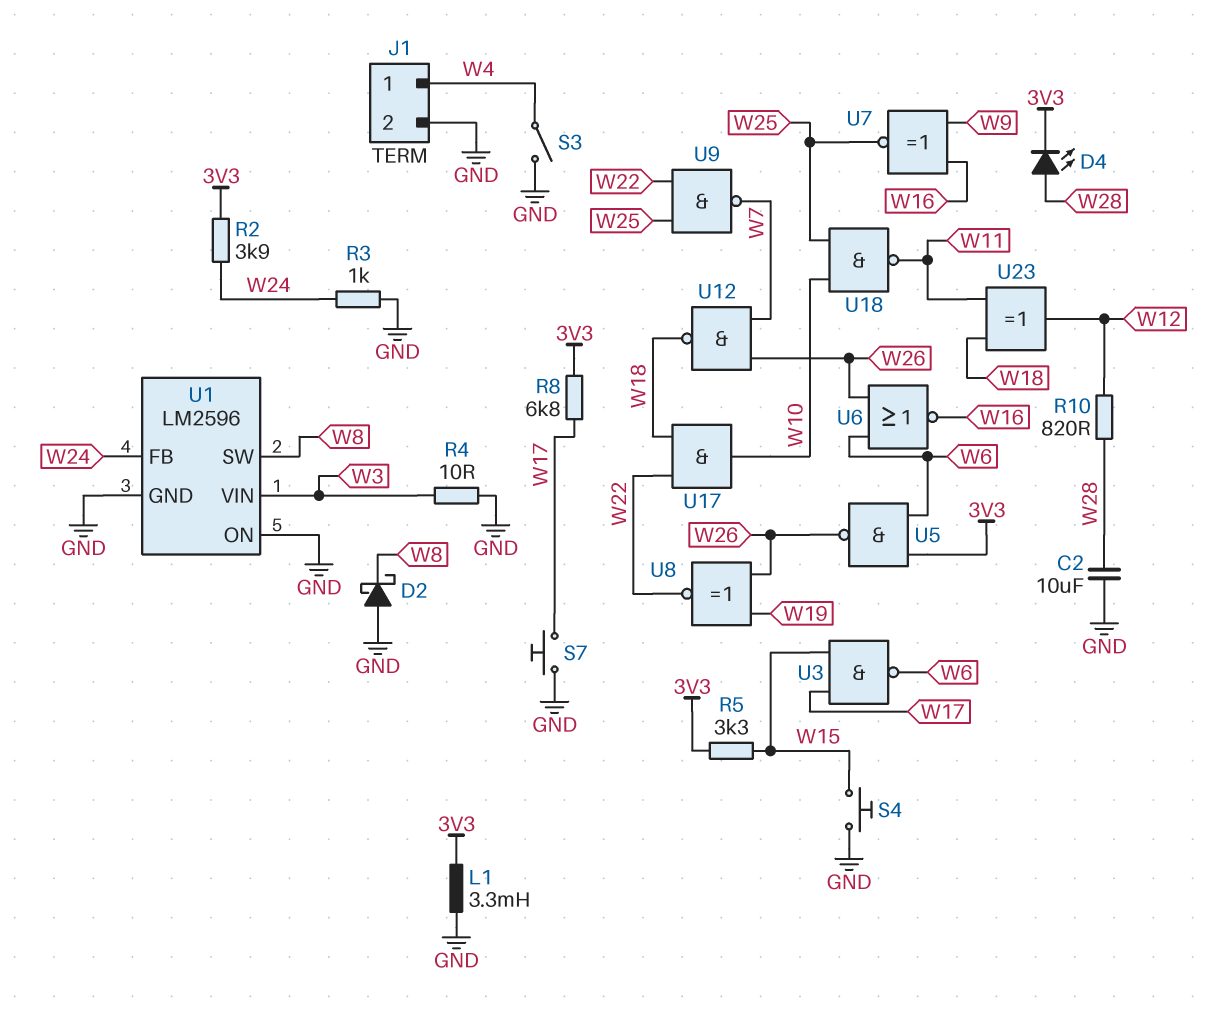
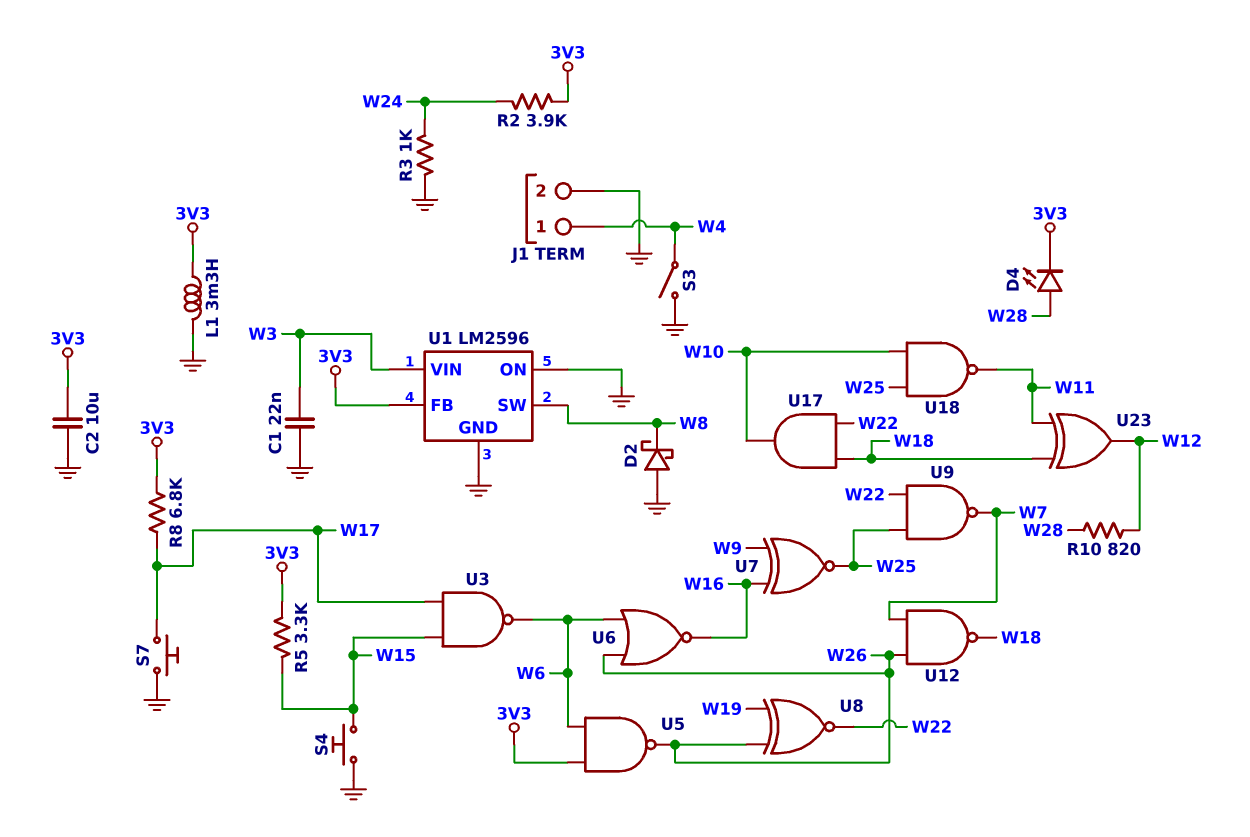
C1: none -> 22nF (GND, W3)
C2: 10uF (GND, W28) -> 10uF (3V3, GND)
R4: 10 (GND, W3) -> none
U1 pin FB: W24 -> 3V3

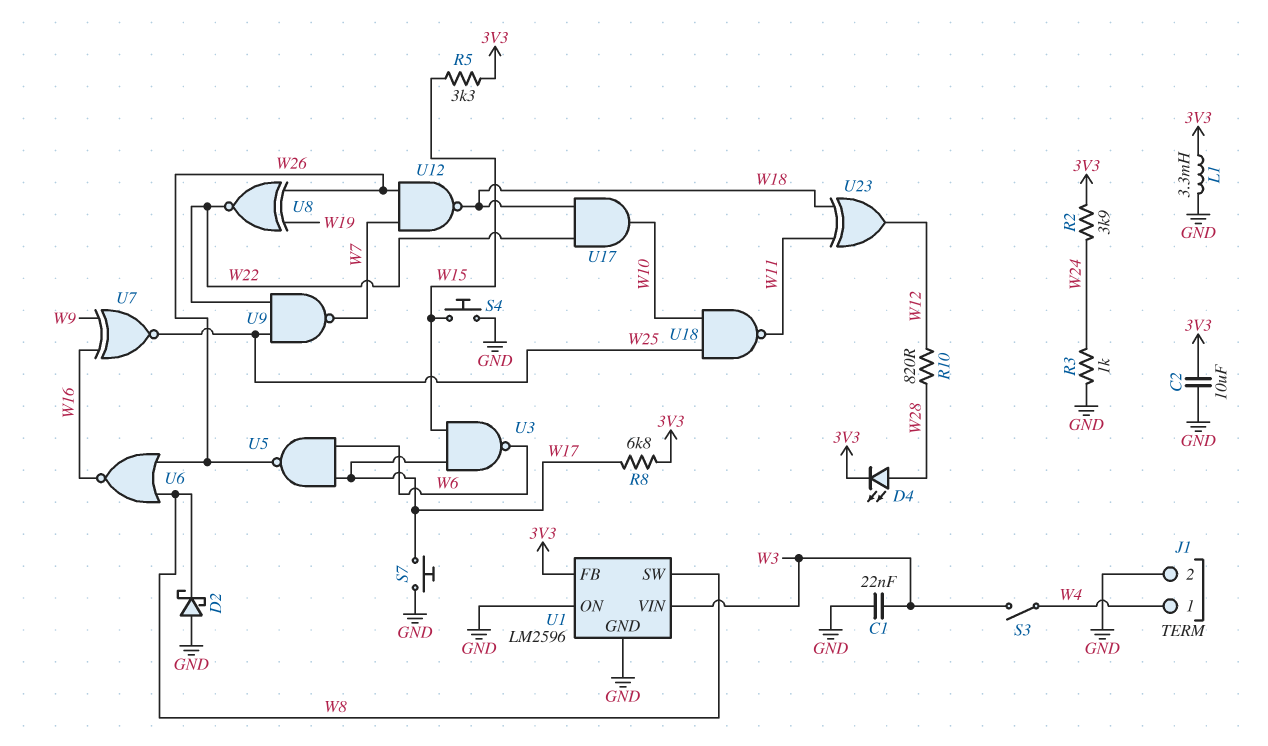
S3: switch (GND, W4) -> switch (W3, W4)
U5: NAND (in 3V3, in W6, out W26) -> NAND (in W6, in W17, out W26)
U6: NOR (in W6, in W26, out W16) -> NOR (in W8, in W26, out W16)

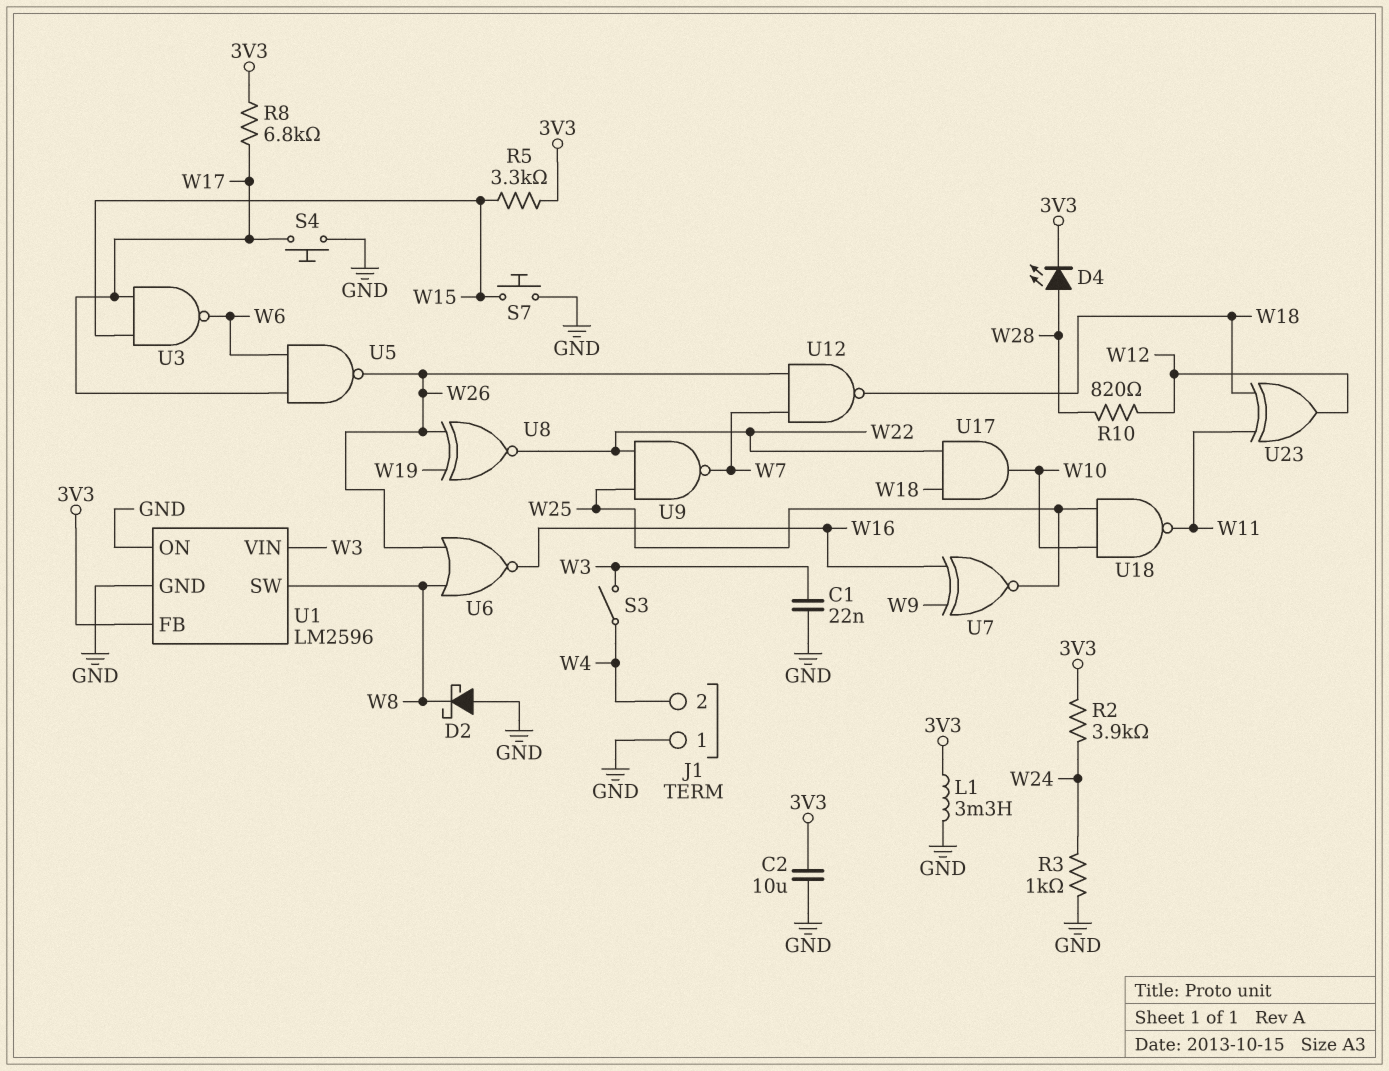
J1 pin 1: W4 -> GND
J1 pin 2: GND -> W4
S4: button (GND, W15) -> button (GND, W17)
S7: button (GND, W17) -> button (GND, W15)

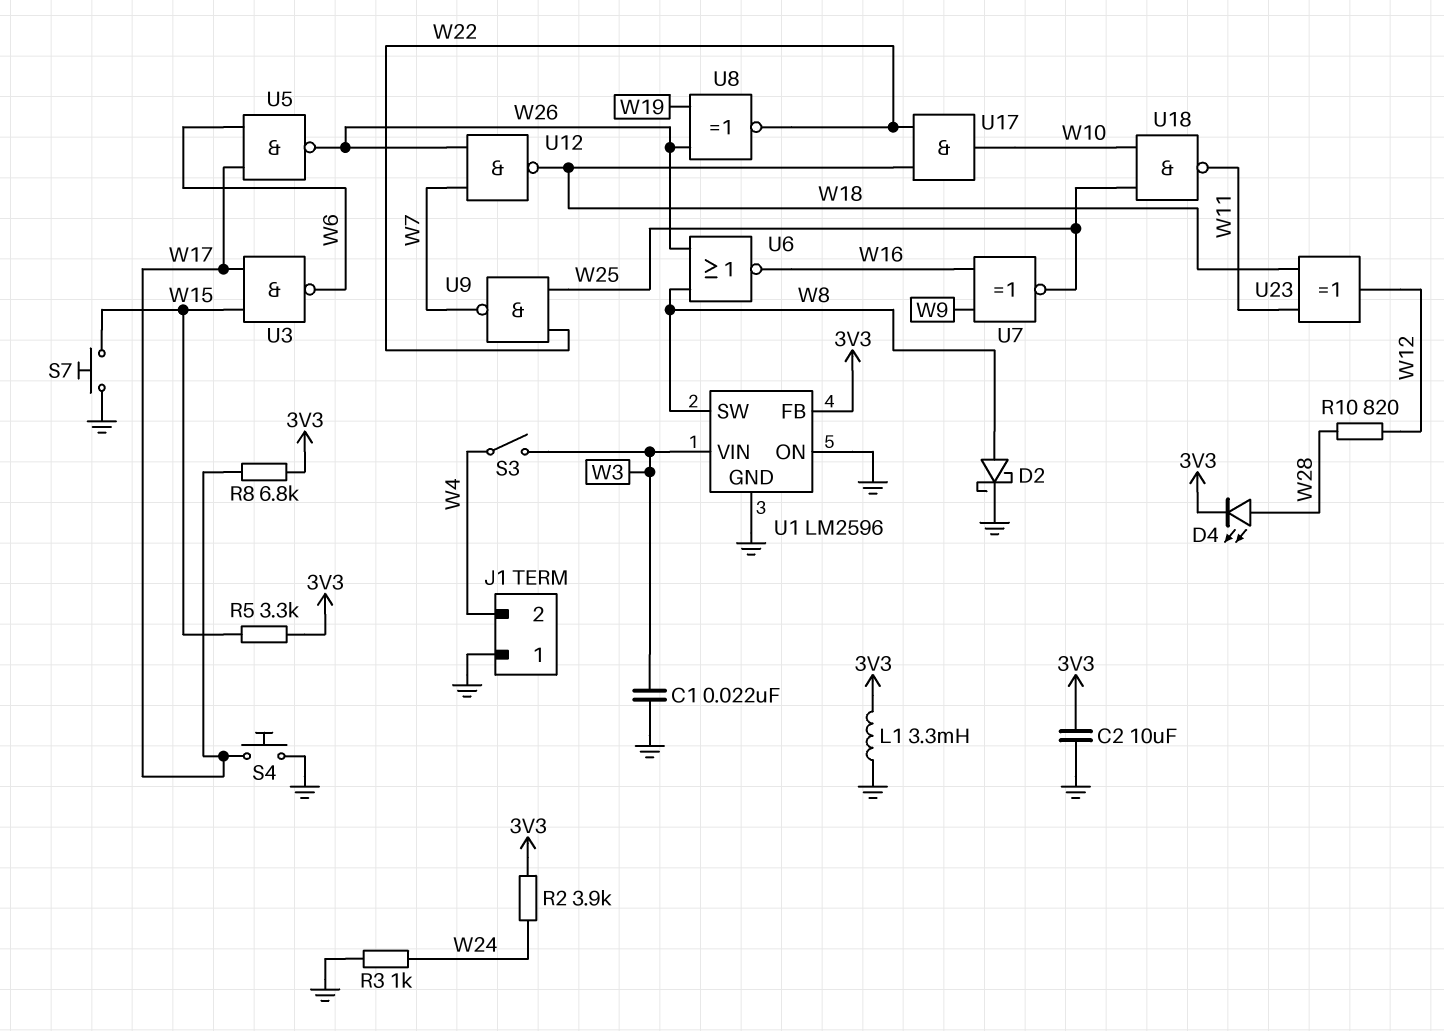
D2: schottky (A GND, K W8) -> schottky (A W8, K GND)

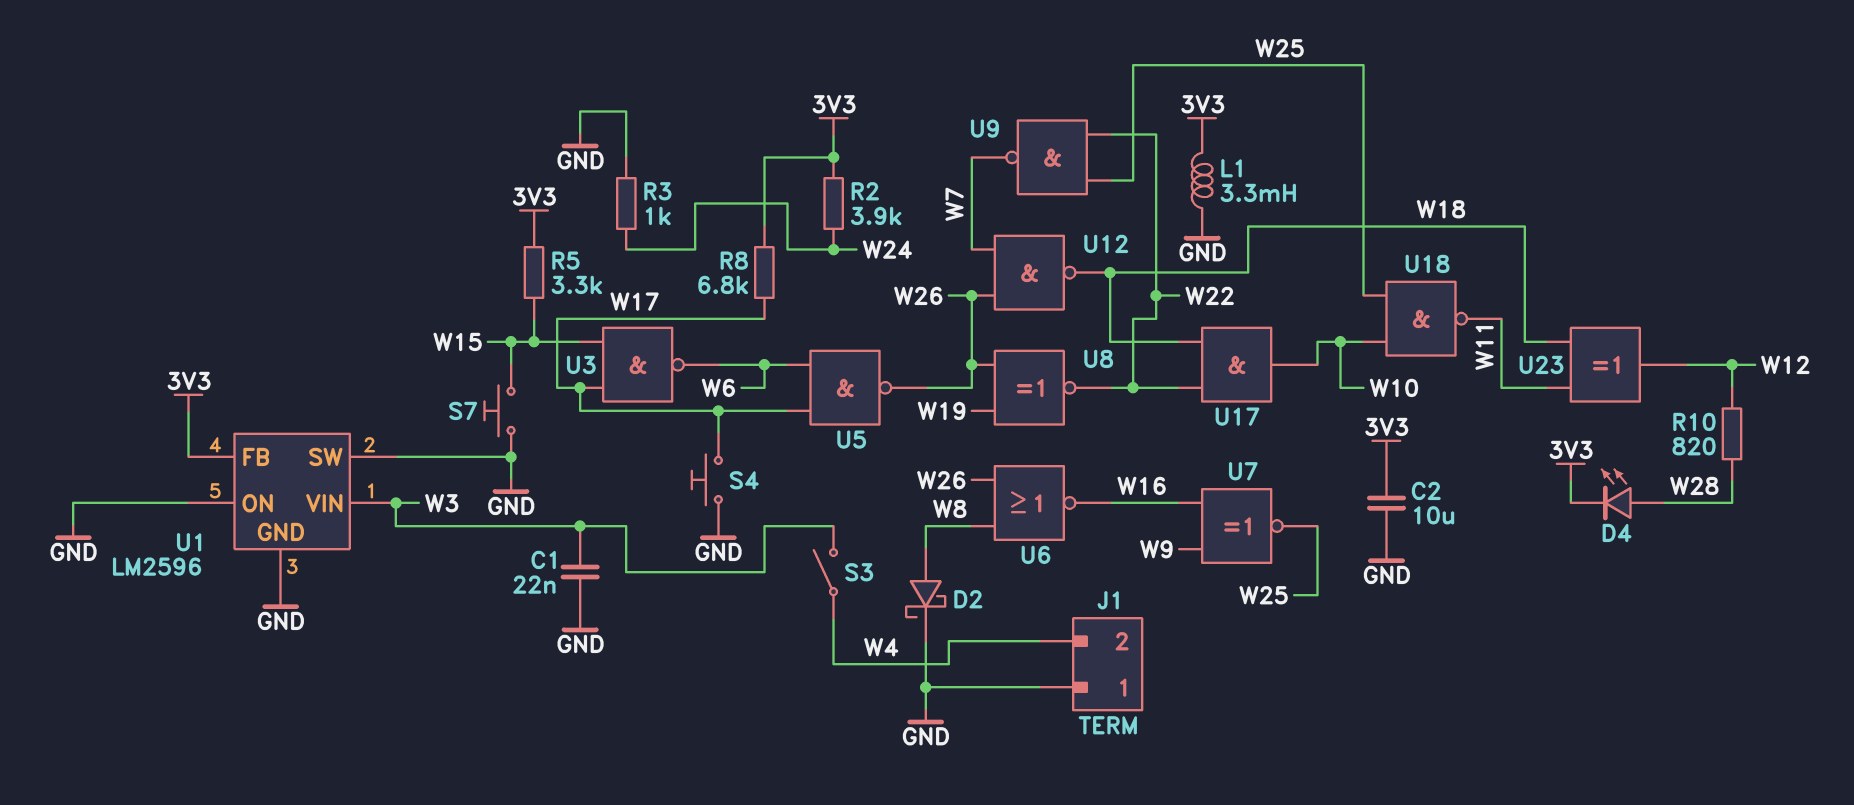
U1 pin SW: W8 -> GND

